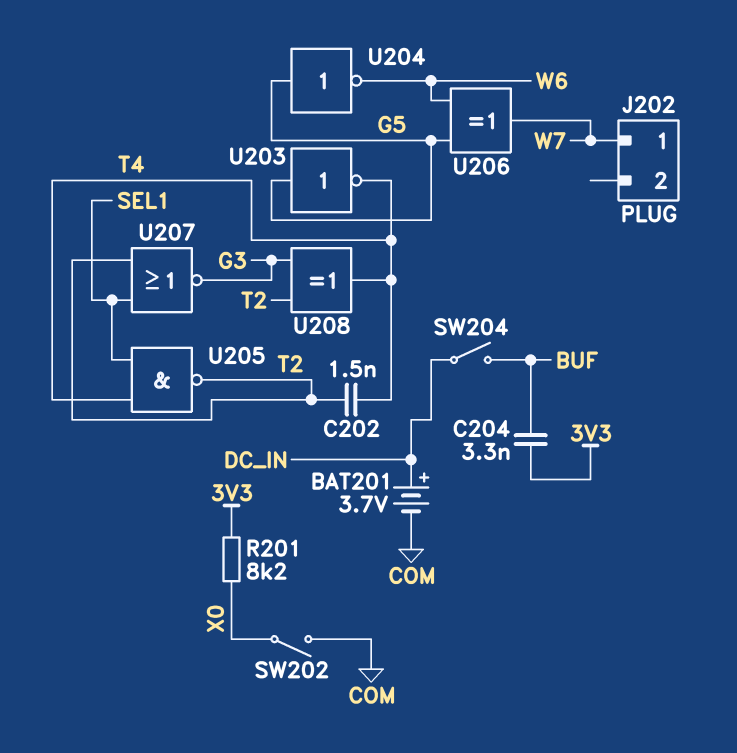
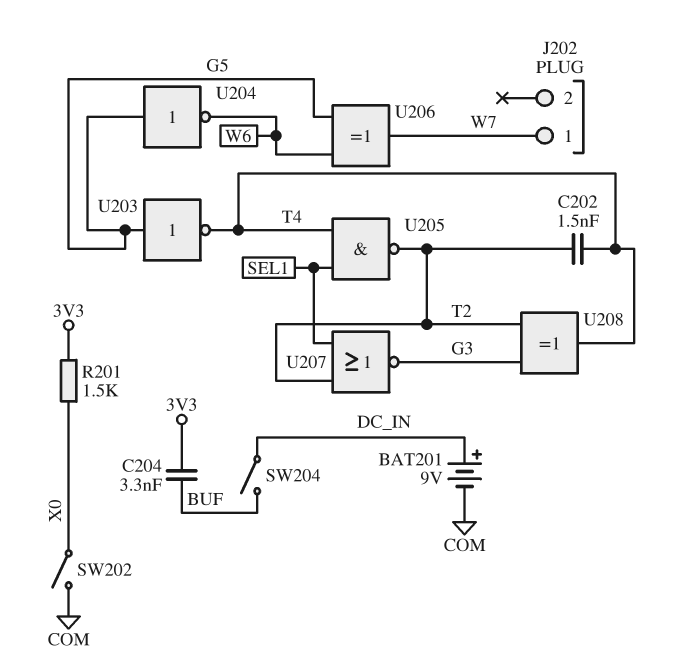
BAT201: 3.7V (plus DC_IN, minus COM) -> 9V (plus DC_IN, minus COM)
R201: 8.2k (3V3, X0) -> 1.5k (3V3, X0)

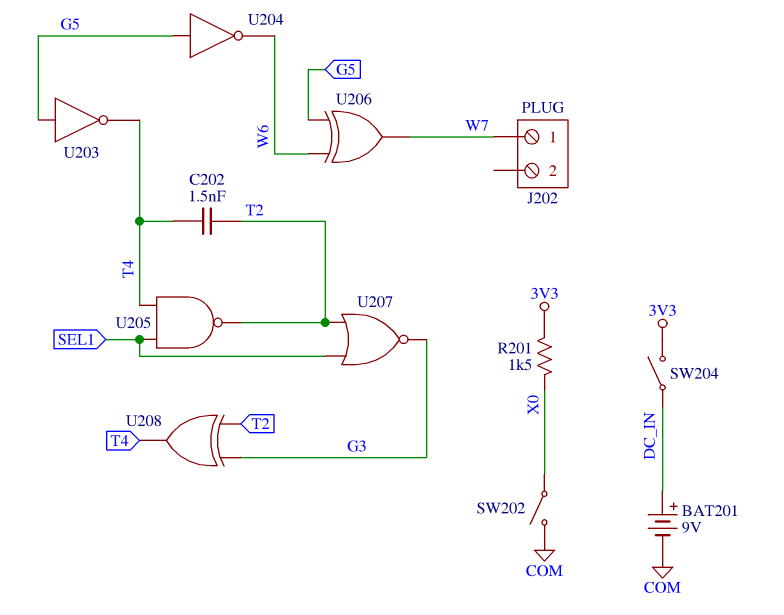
C204: 3.3nF (3V3, BUF) -> none
SW204: switch (BUF, DC_IN) -> switch (3V3, DC_IN)

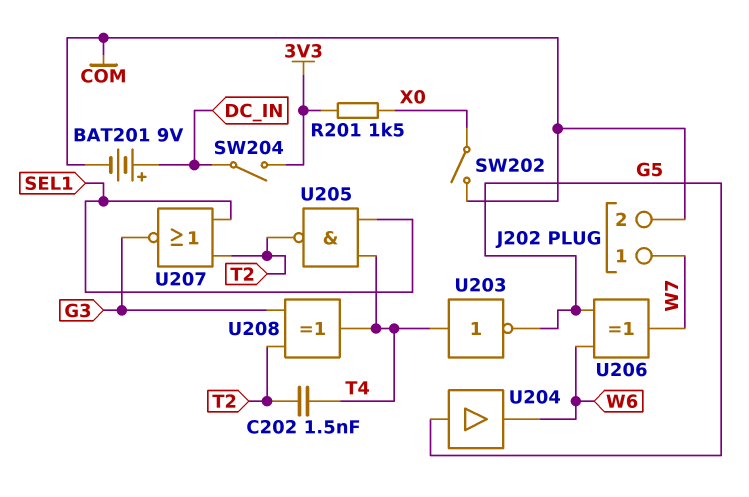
J202 pin 2: none -> COM
U203: NOT (in G5, out T4) -> NOT (in T4, out G5)
U204: NOT (in G5, out W6) -> buffer (in G5, out W6)

